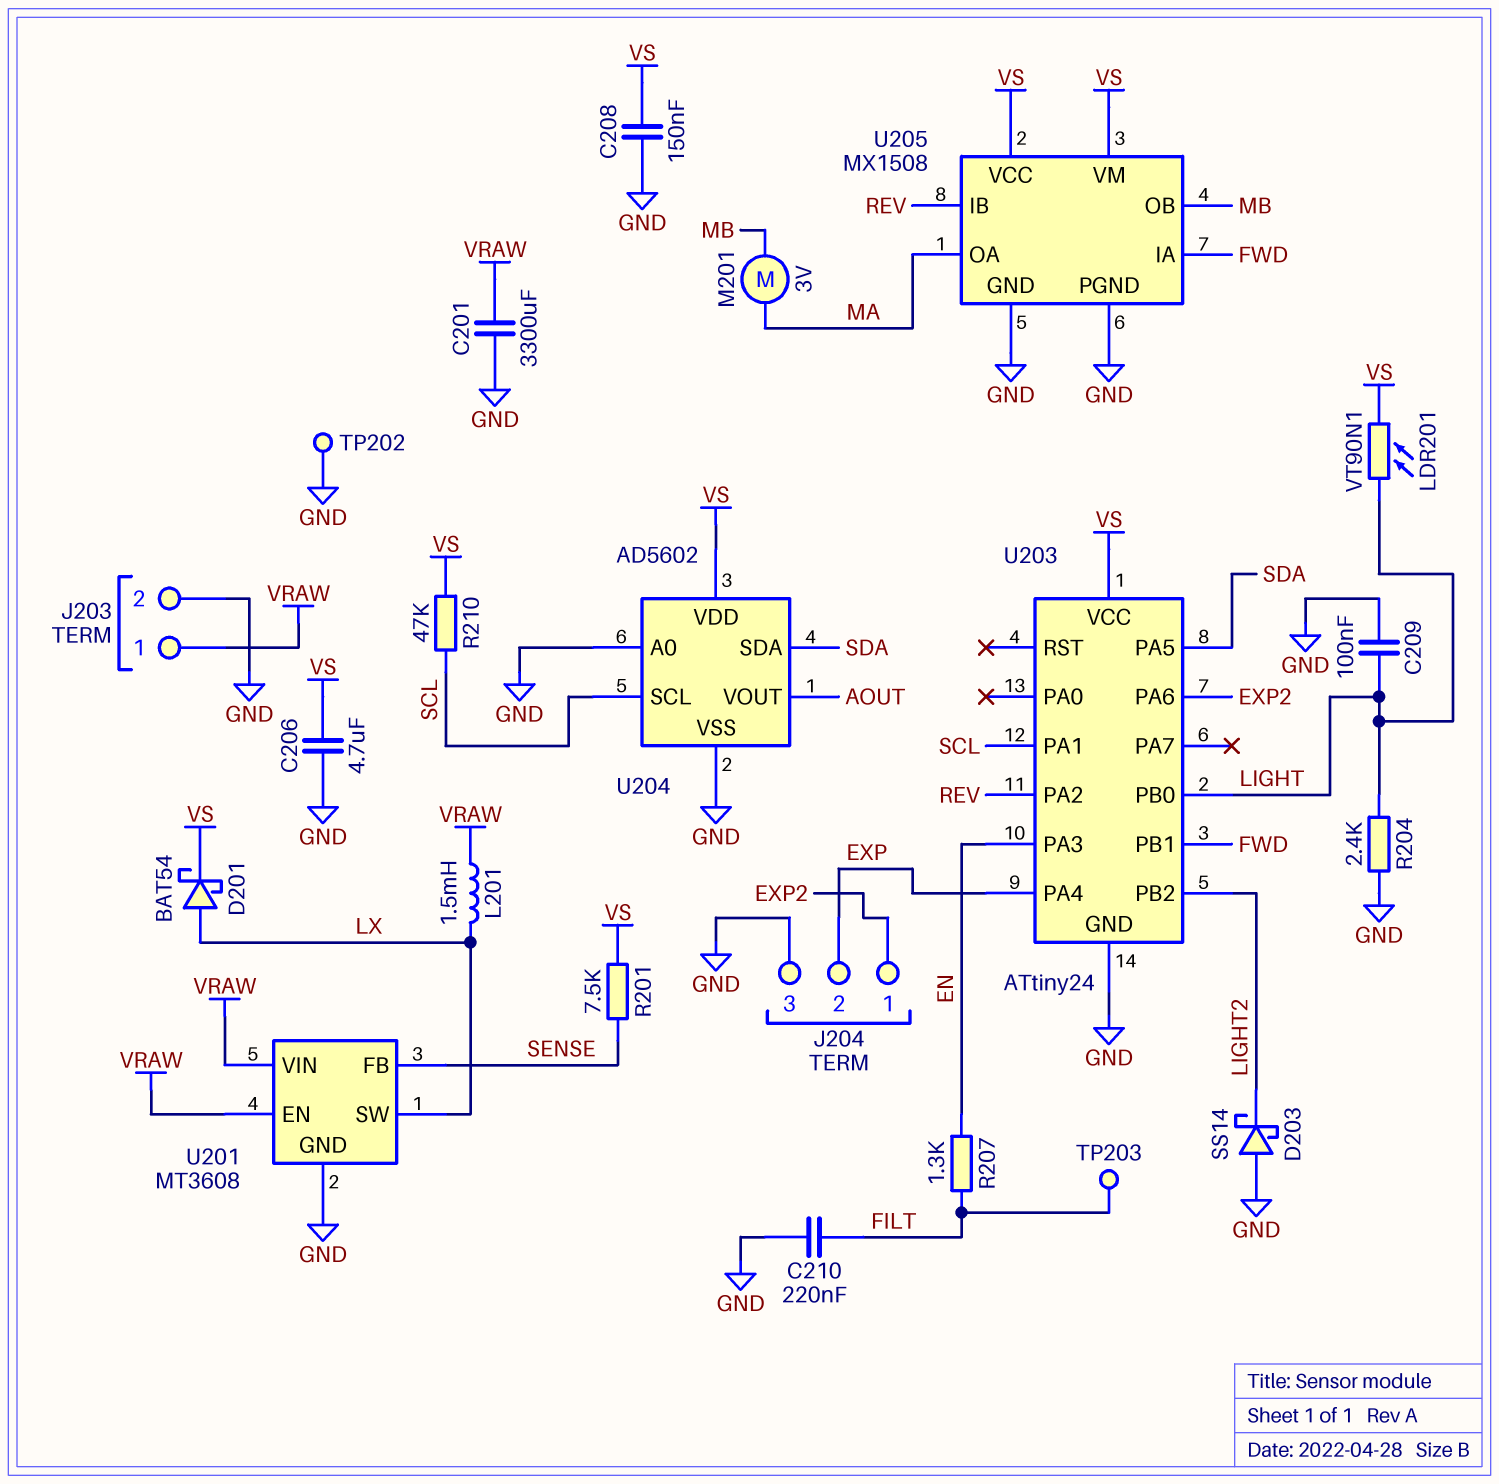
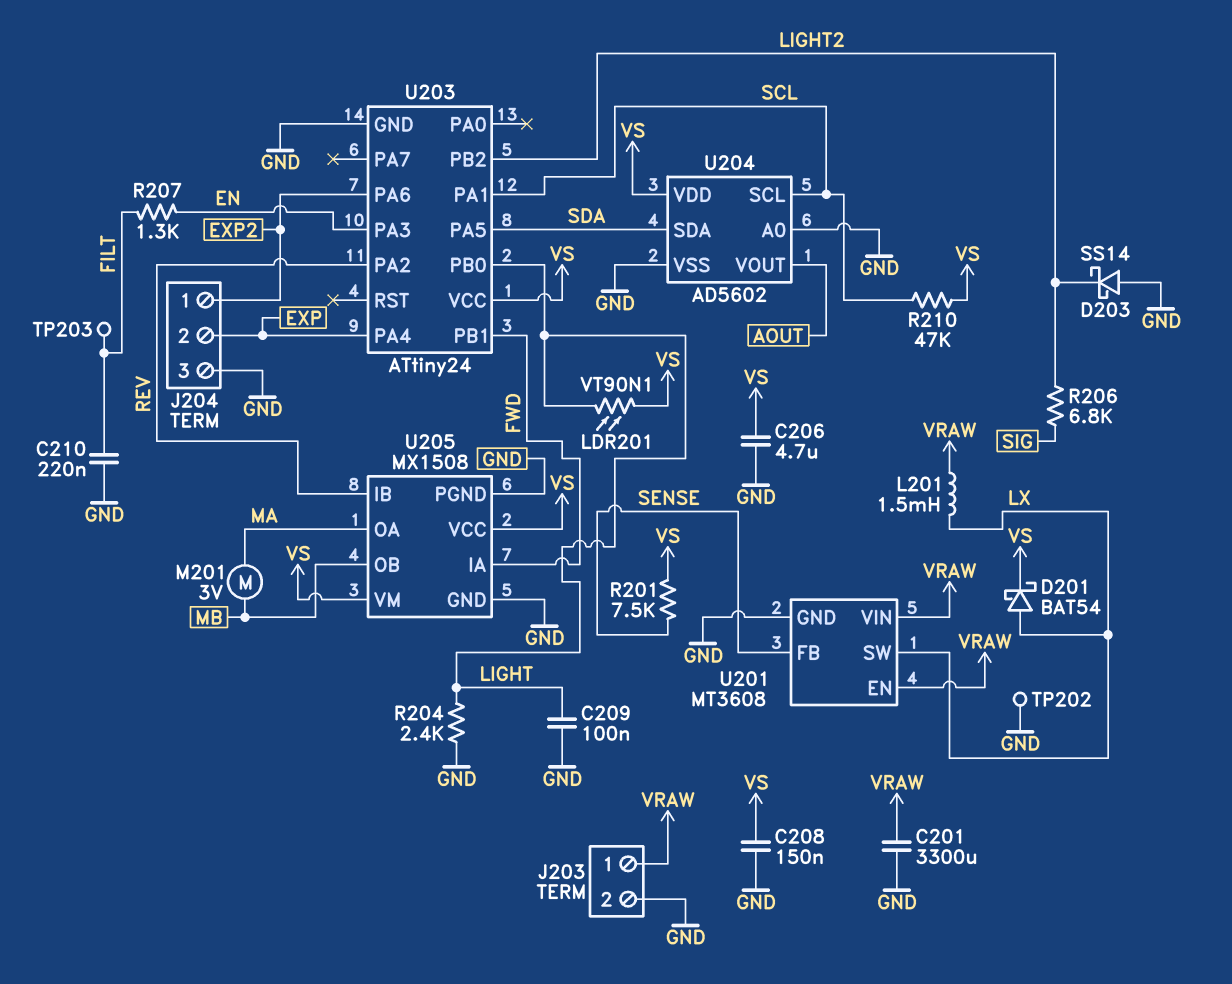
R206: none -> 6.8k (LIGHT2, SIG)

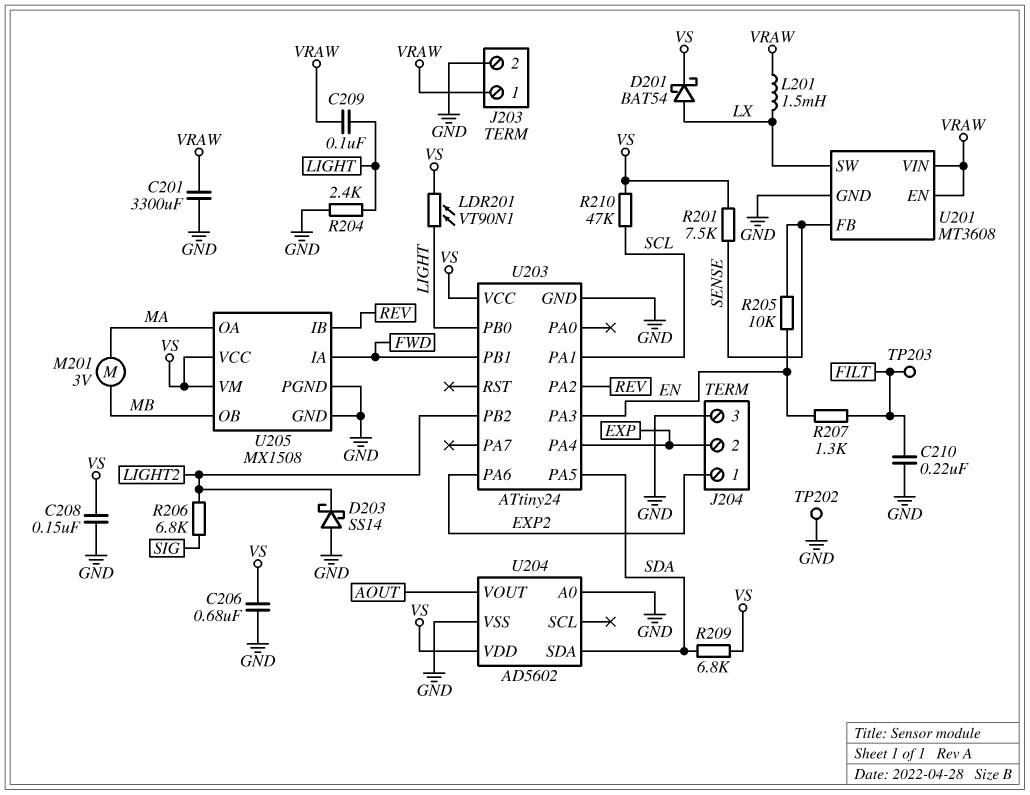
C206: 4.7uF (GND, VS) -> 680nF (GND, VS)
C209: 100nF (GND, LIGHT) -> 100nF (LIGHT, VRAW)
R205: none -> 10k (EN, SENSE)
R209: none -> 6.8k (SDA, VS)
U204 pin SCL: SCL -> none

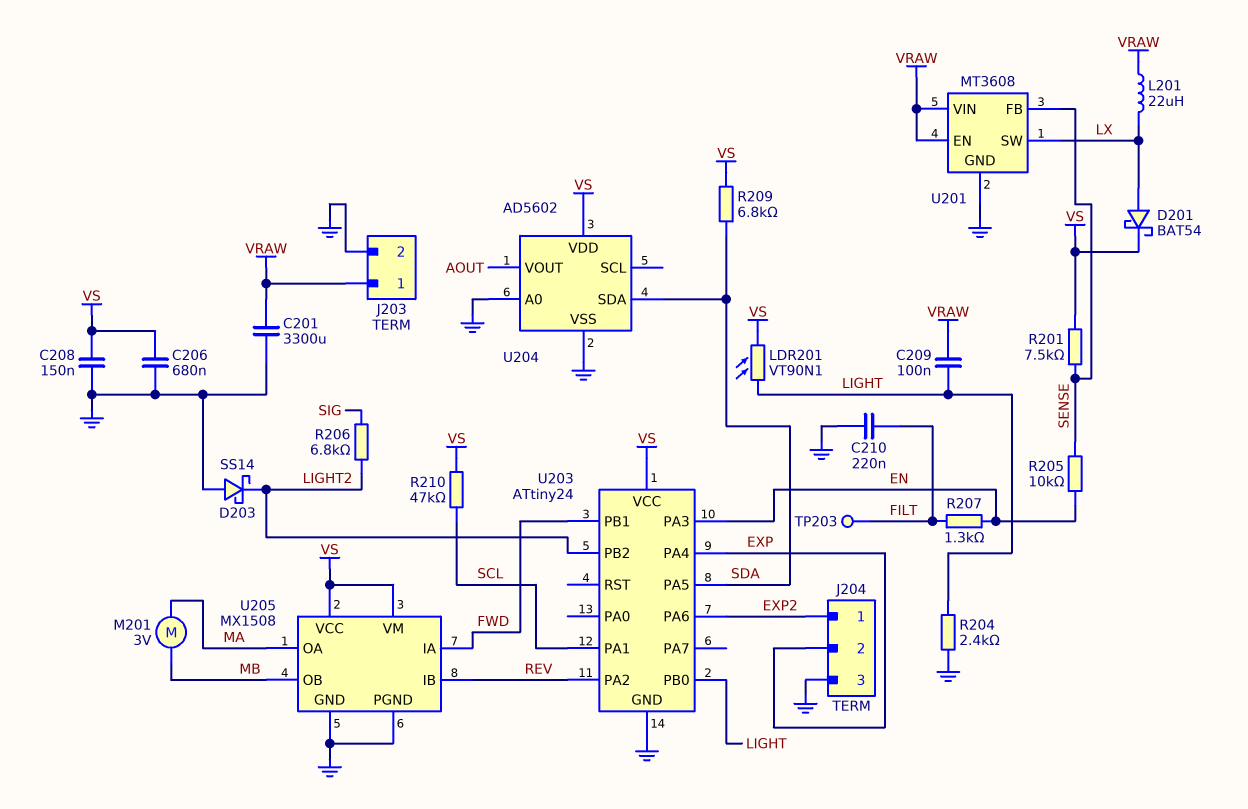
L201: 1.5mH (LX, VRAW) -> 22uH (LX, VRAW)
TP202: test point (GND) -> none

